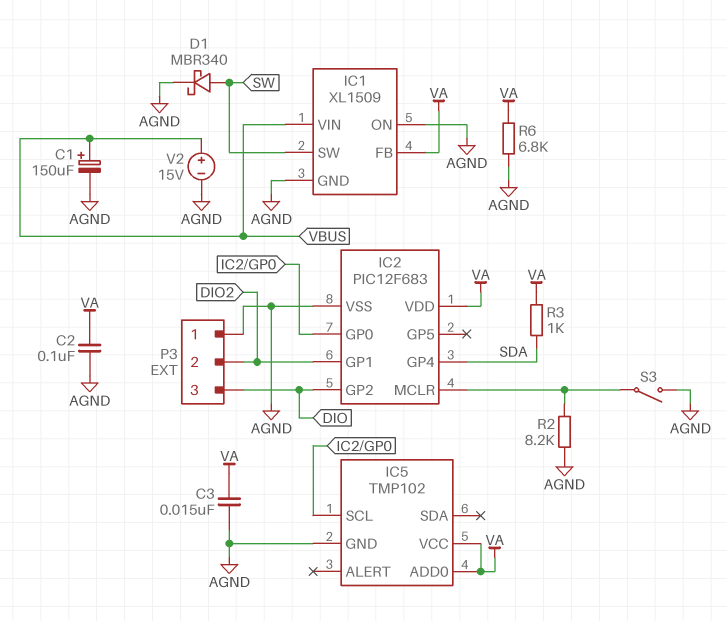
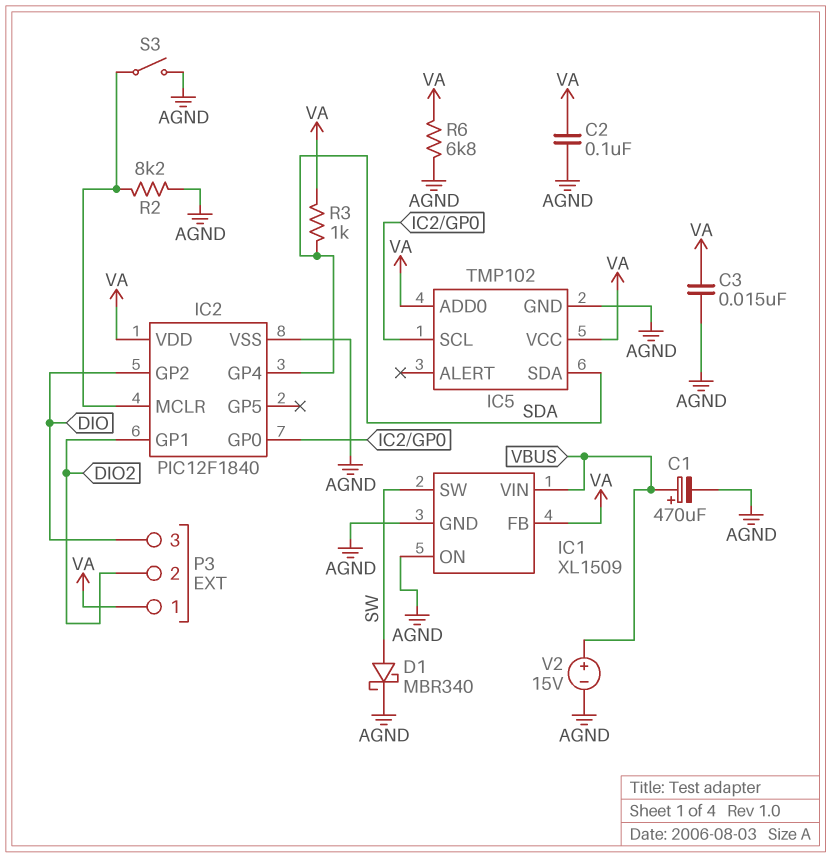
C1: 150uF (plus VBUS, minus AGND) -> 470uF (plus VBUS, minus AGND)
IC2: PIC12F683 -> PIC12F1840
IC5 pin SDA: none -> SDA
P3 pin 1: AGND -> VA

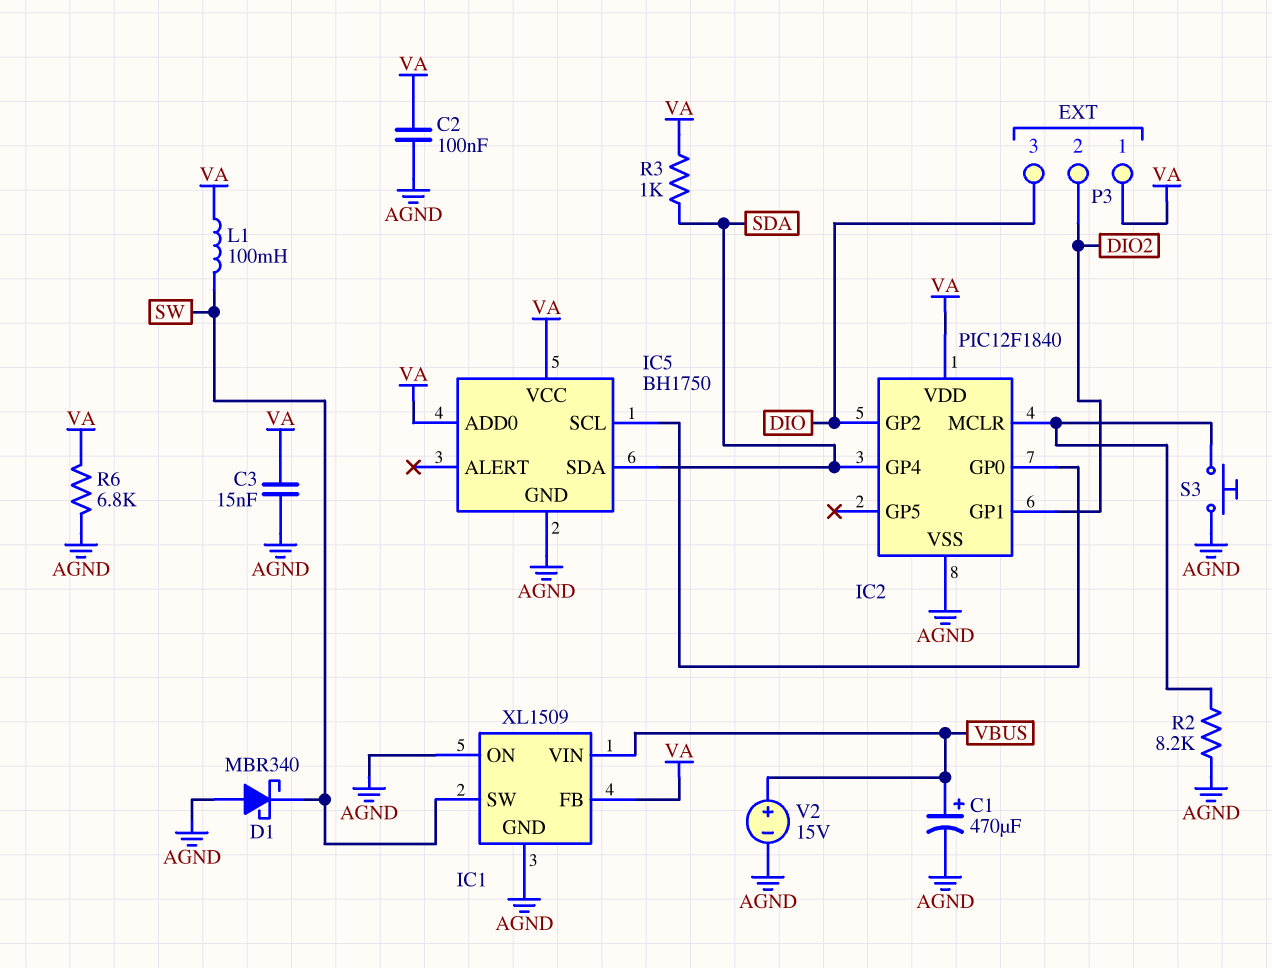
D1: schottky MBR340 (A SW, K AGND) -> schottky MBR340 (A AGND, K SW)
IC5: TMP102 -> BH1750
L1: none -> 100mH (SW, VA)
S3: switch (AGND, IC2/MCLR) -> button (AGND, IC2/MCLR)

